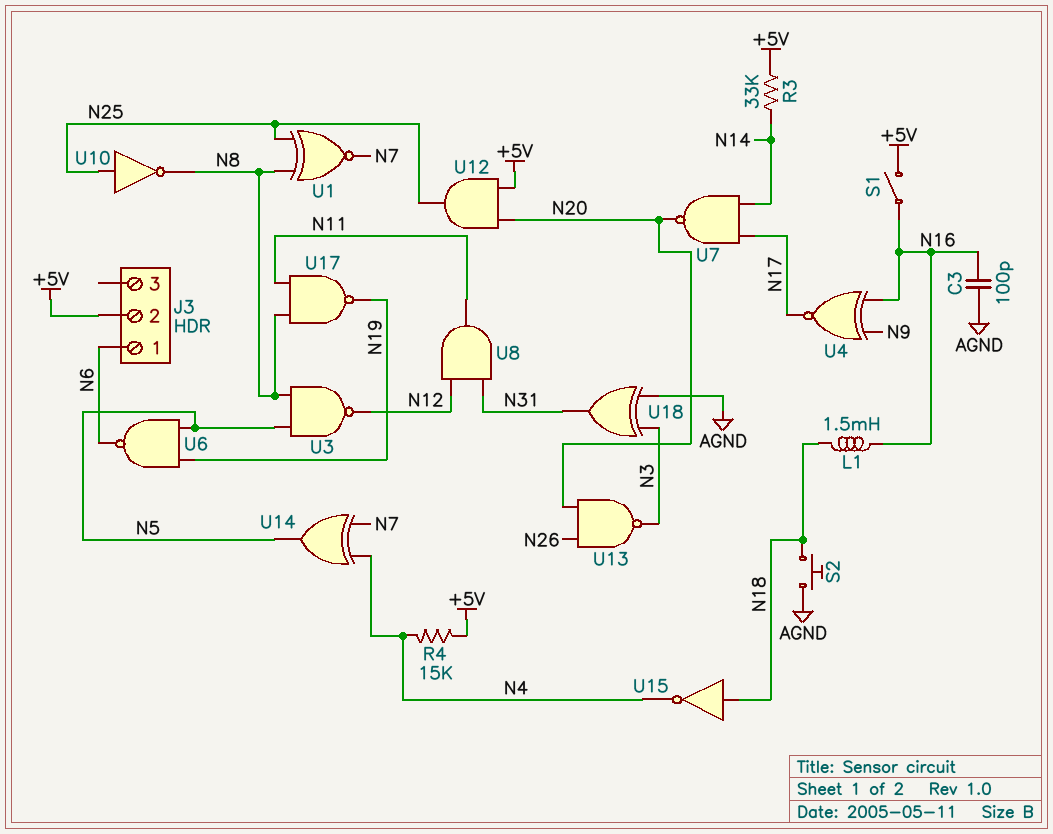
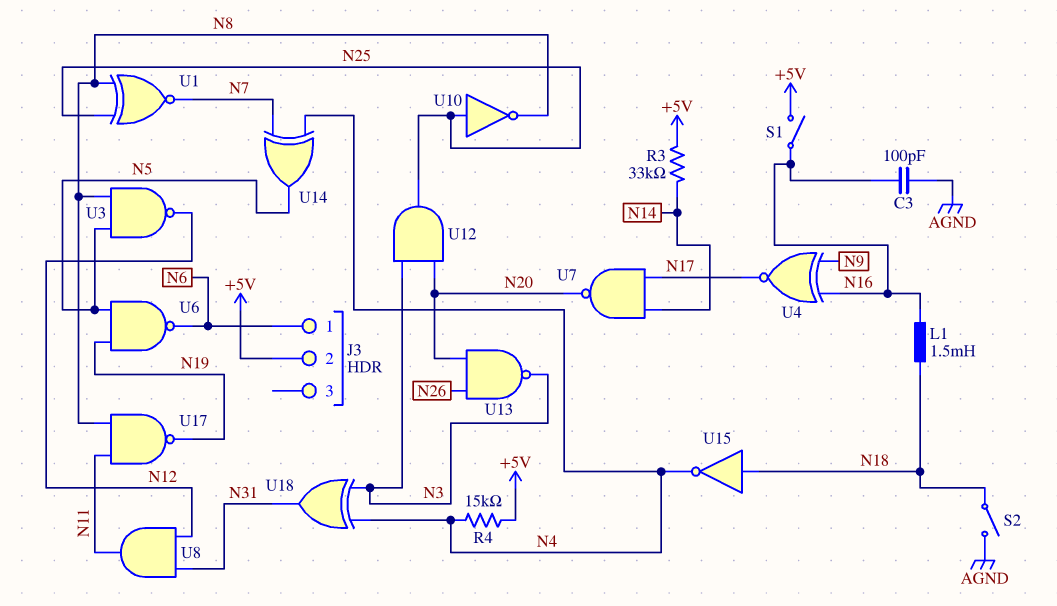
S2: button (AGND, N18) -> switch (AGND, N18)
U12: AND (in +5V, in N20, out N25) -> AND (in N3, in N20, out N25)
U18: XOR (in AGND, in N3, out N31) -> XOR (in N3, in N4, out N31)

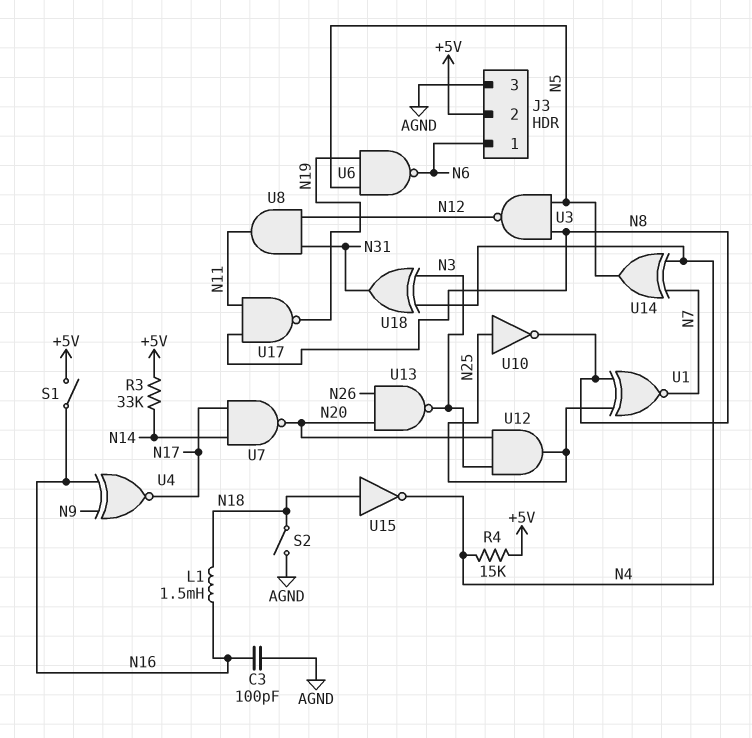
J3 pin 3: none -> AGND

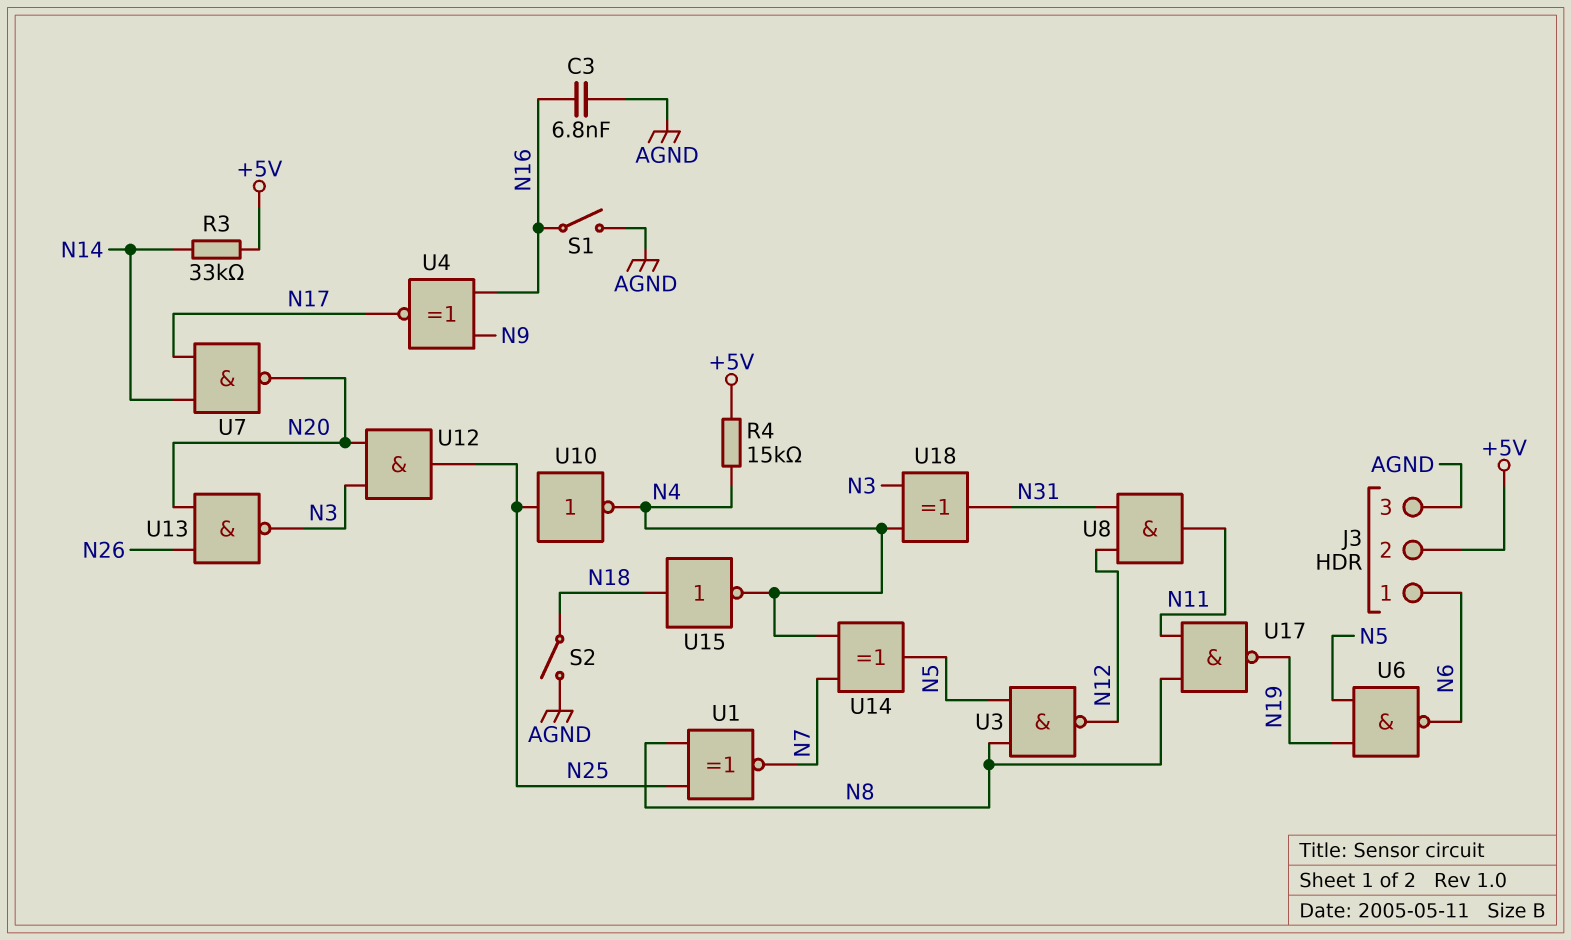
C3: 100pF (AGND, N16) -> 6.8nF (AGND, N16)
L1: 1.5mH (N16, N18) -> none
S1: switch (+5V, N16) -> switch (AGND, N16)
U10: NOT (in N25, out N8) -> NOT (in N25, out N4)

